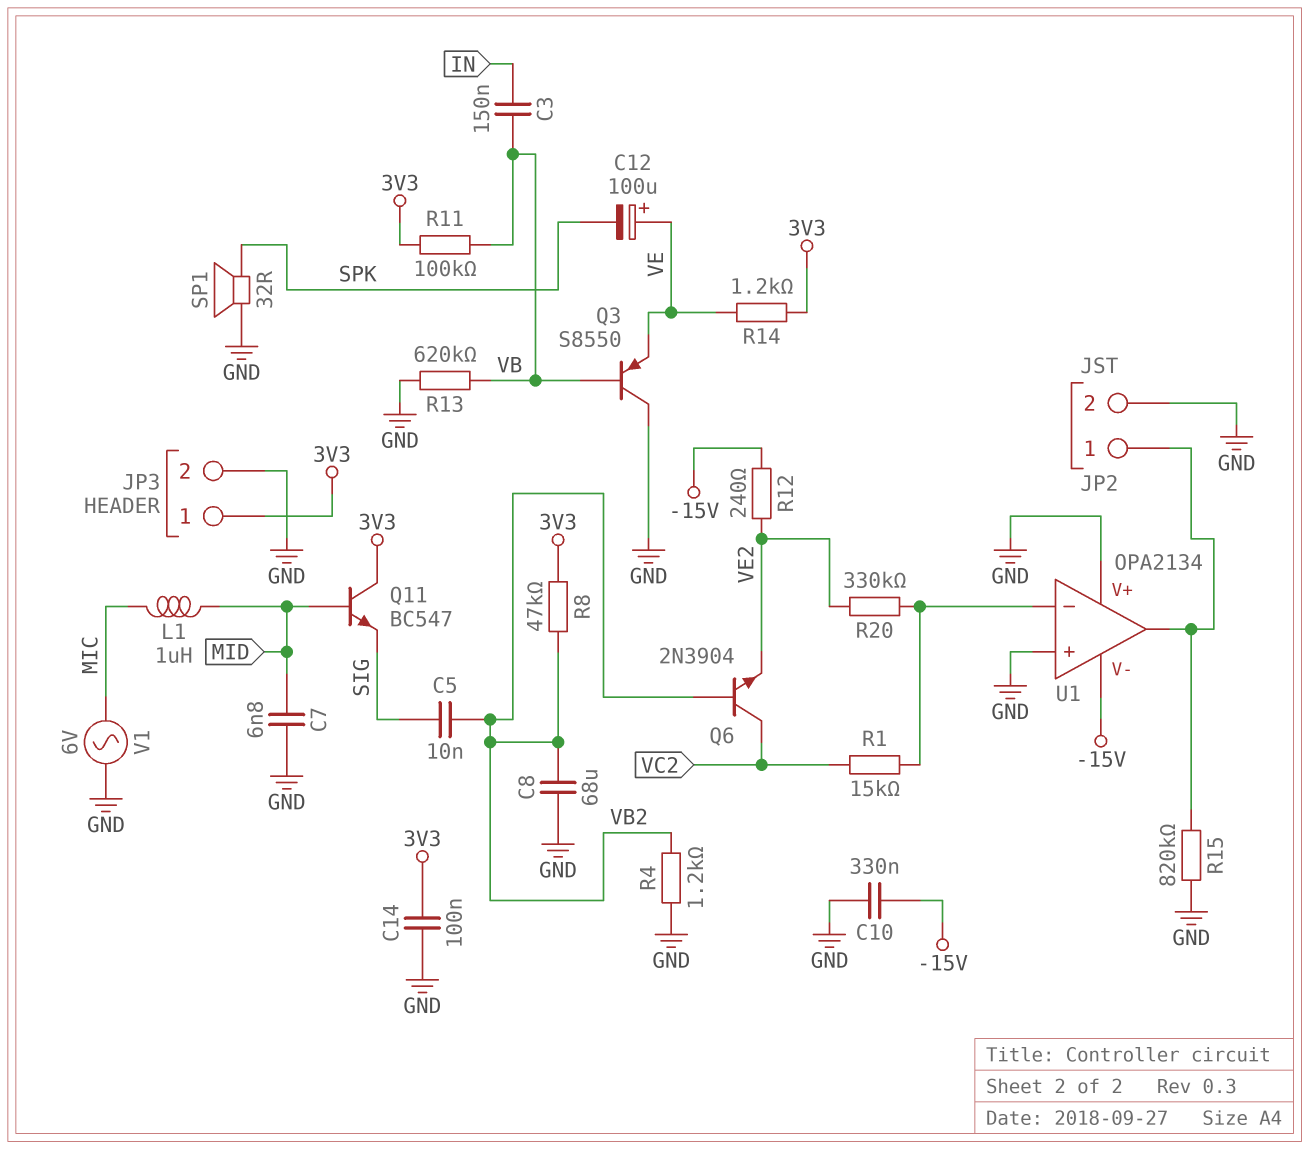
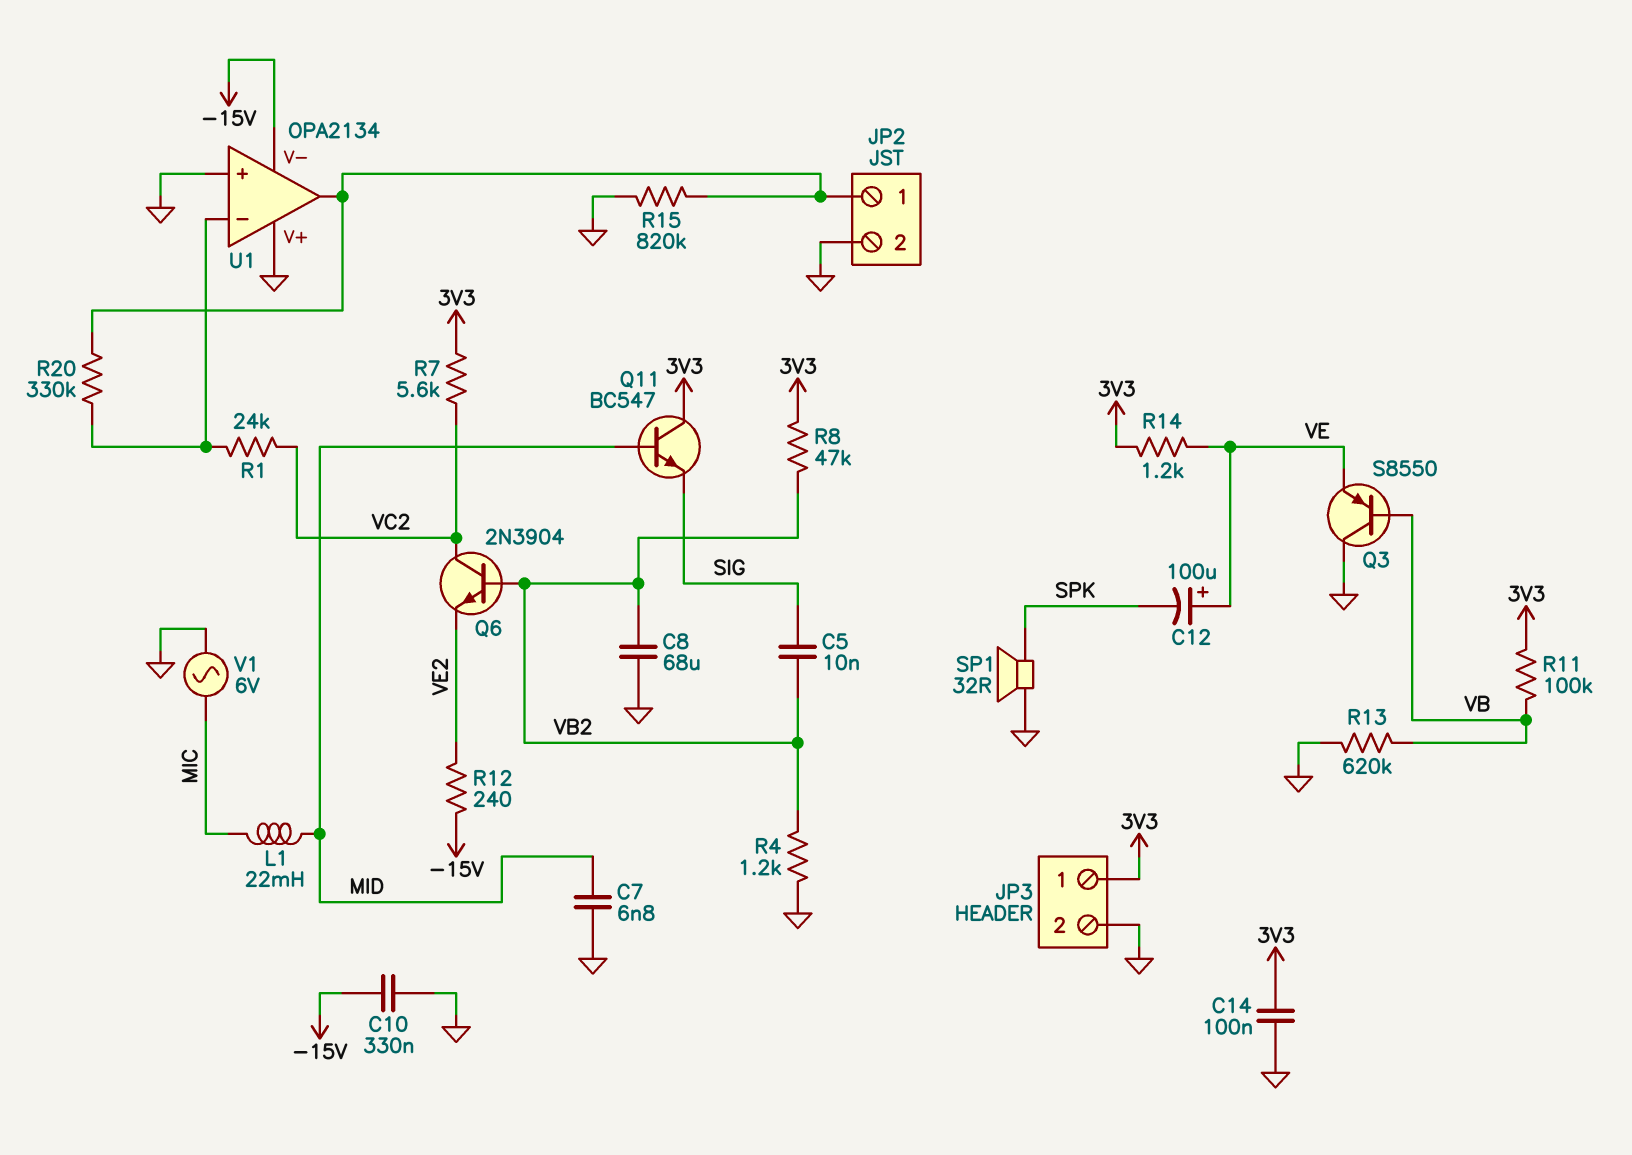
C3: 150nF (IN, VB) -> none
L1: 1uH (MIC, MID) -> 22mH (MIC, MID)
R1: 15k (U1/in-, VC2) -> 24k (U1/in-, VC2)
R7: none -> 5.6k (3V3, VC2)
R20: 330k (U1/in-, VE2) -> 330k (JP2/1, U1/in-)

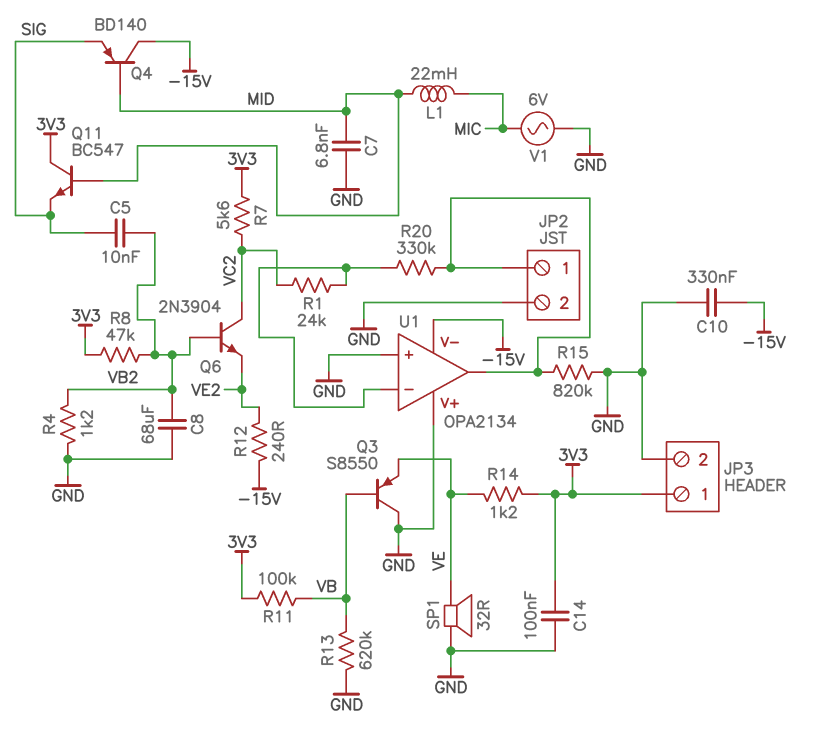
C12: 100uF (plus VE, minus SPK) -> none
Q4: none -> PNP BD140 (B MID, C -15V, E SIG)
SP1: speaker 32R (GND, SPK) -> speaker 32R (GND, VE)

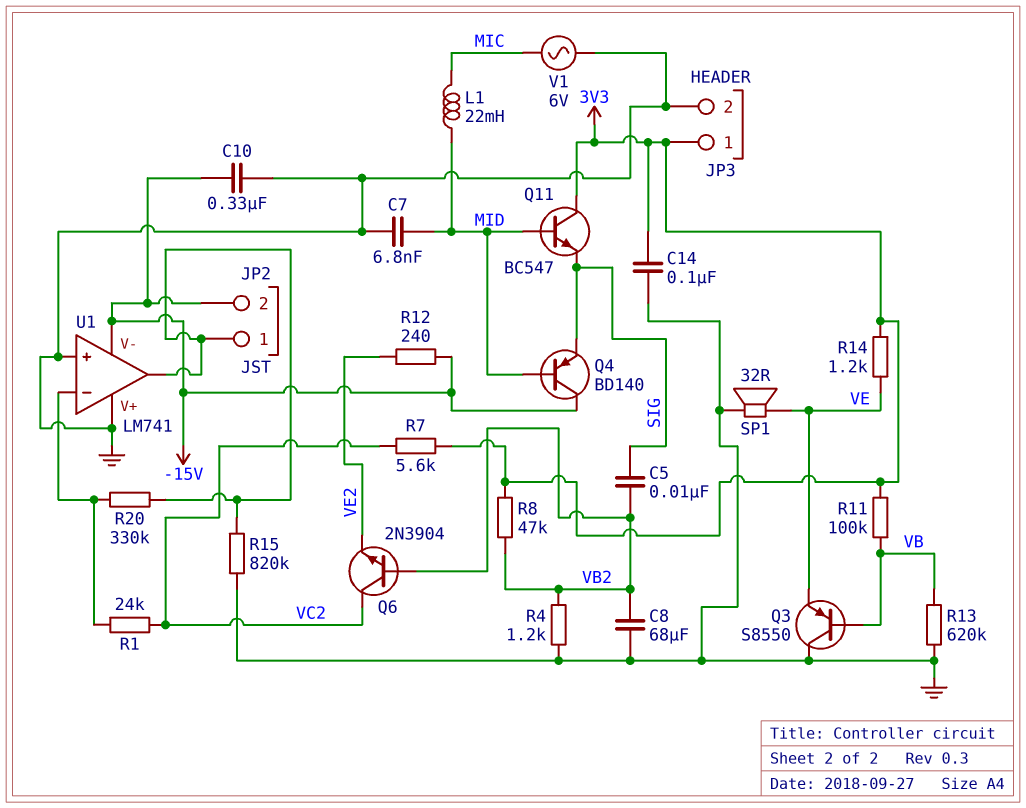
JP2 pin 2: GND -> -15V
U1: OPA2134 -> LM741

